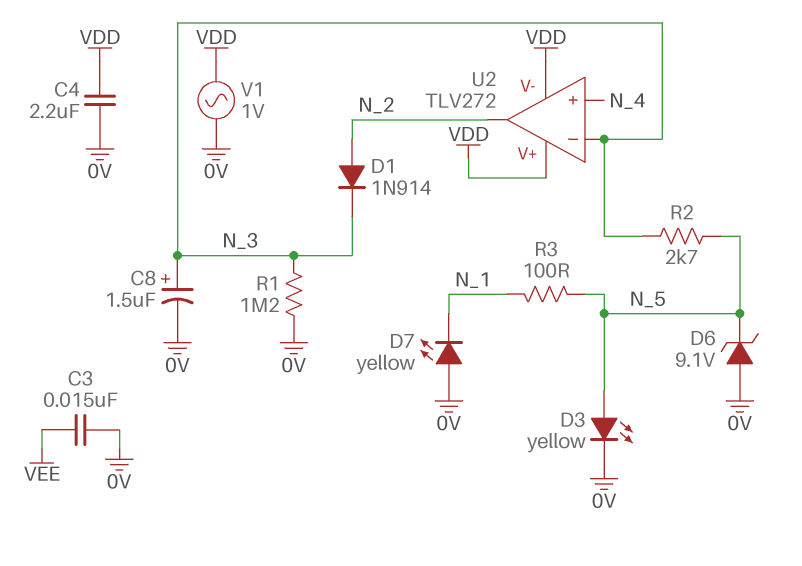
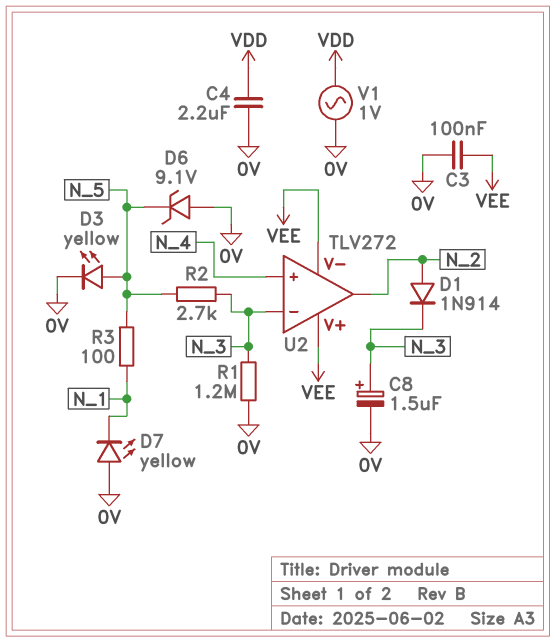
C3: 15nF (0V, VEE) -> 100nF (0V, VEE)
U2 pin V+: VDD -> VEE
U2 pin V-: VDD -> VEE

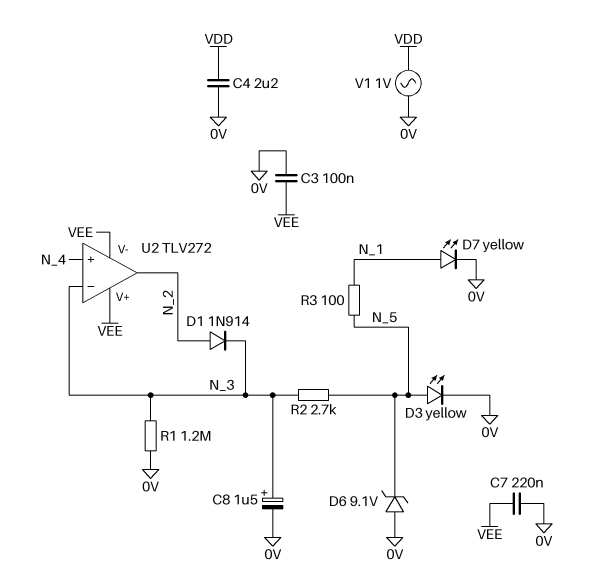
C7: none -> 220nF (0V, VEE)
D7: LED yellow (A 0V, K N_1) -> LED yellow (A N_1, K 0V)

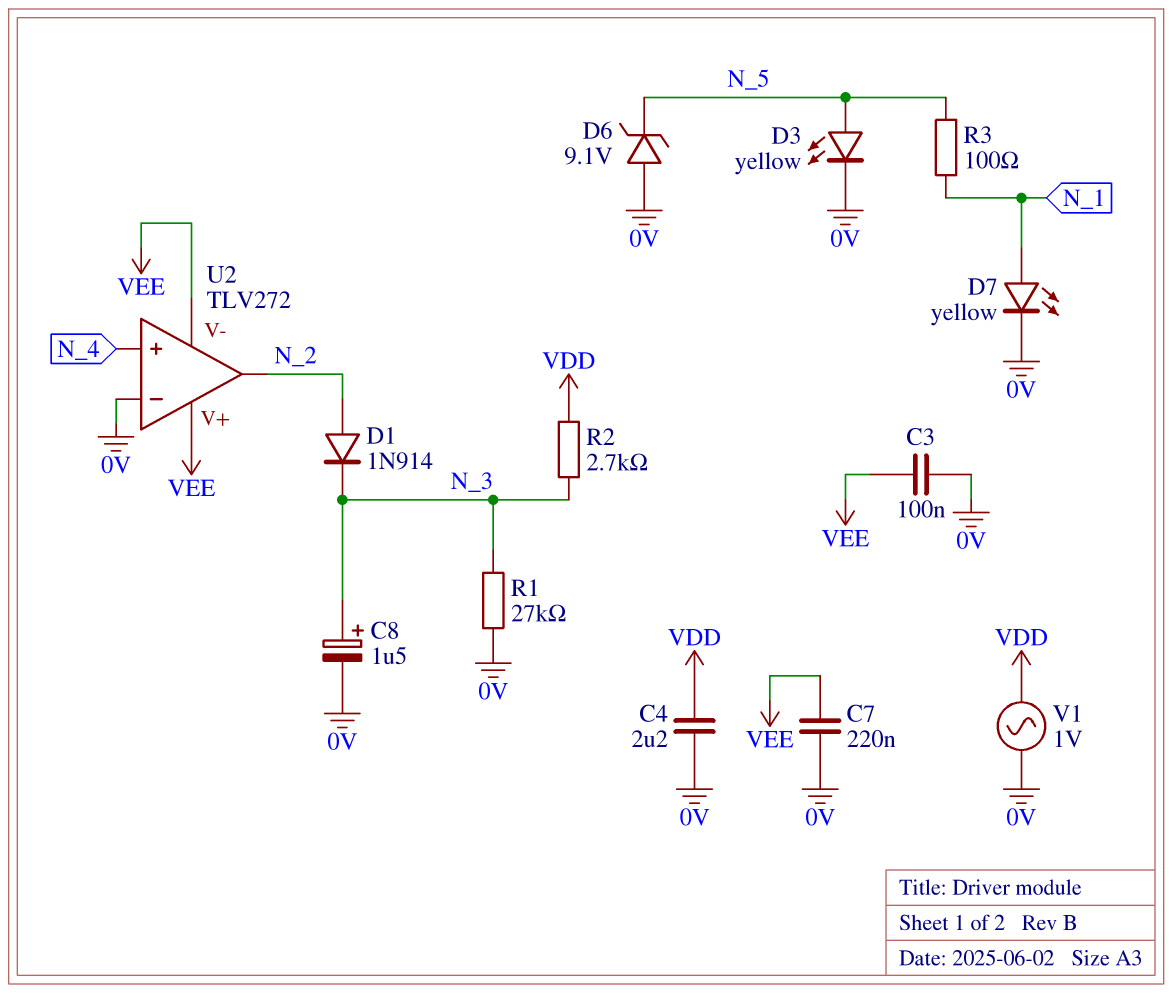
R1: 1.2M (0V, N_3) -> 27k (0V, N_3)
R2: 2.7k (N_3, N_5) -> 2.7k (N_3, VDD)
U2 pin in-: N_3 -> 0V

